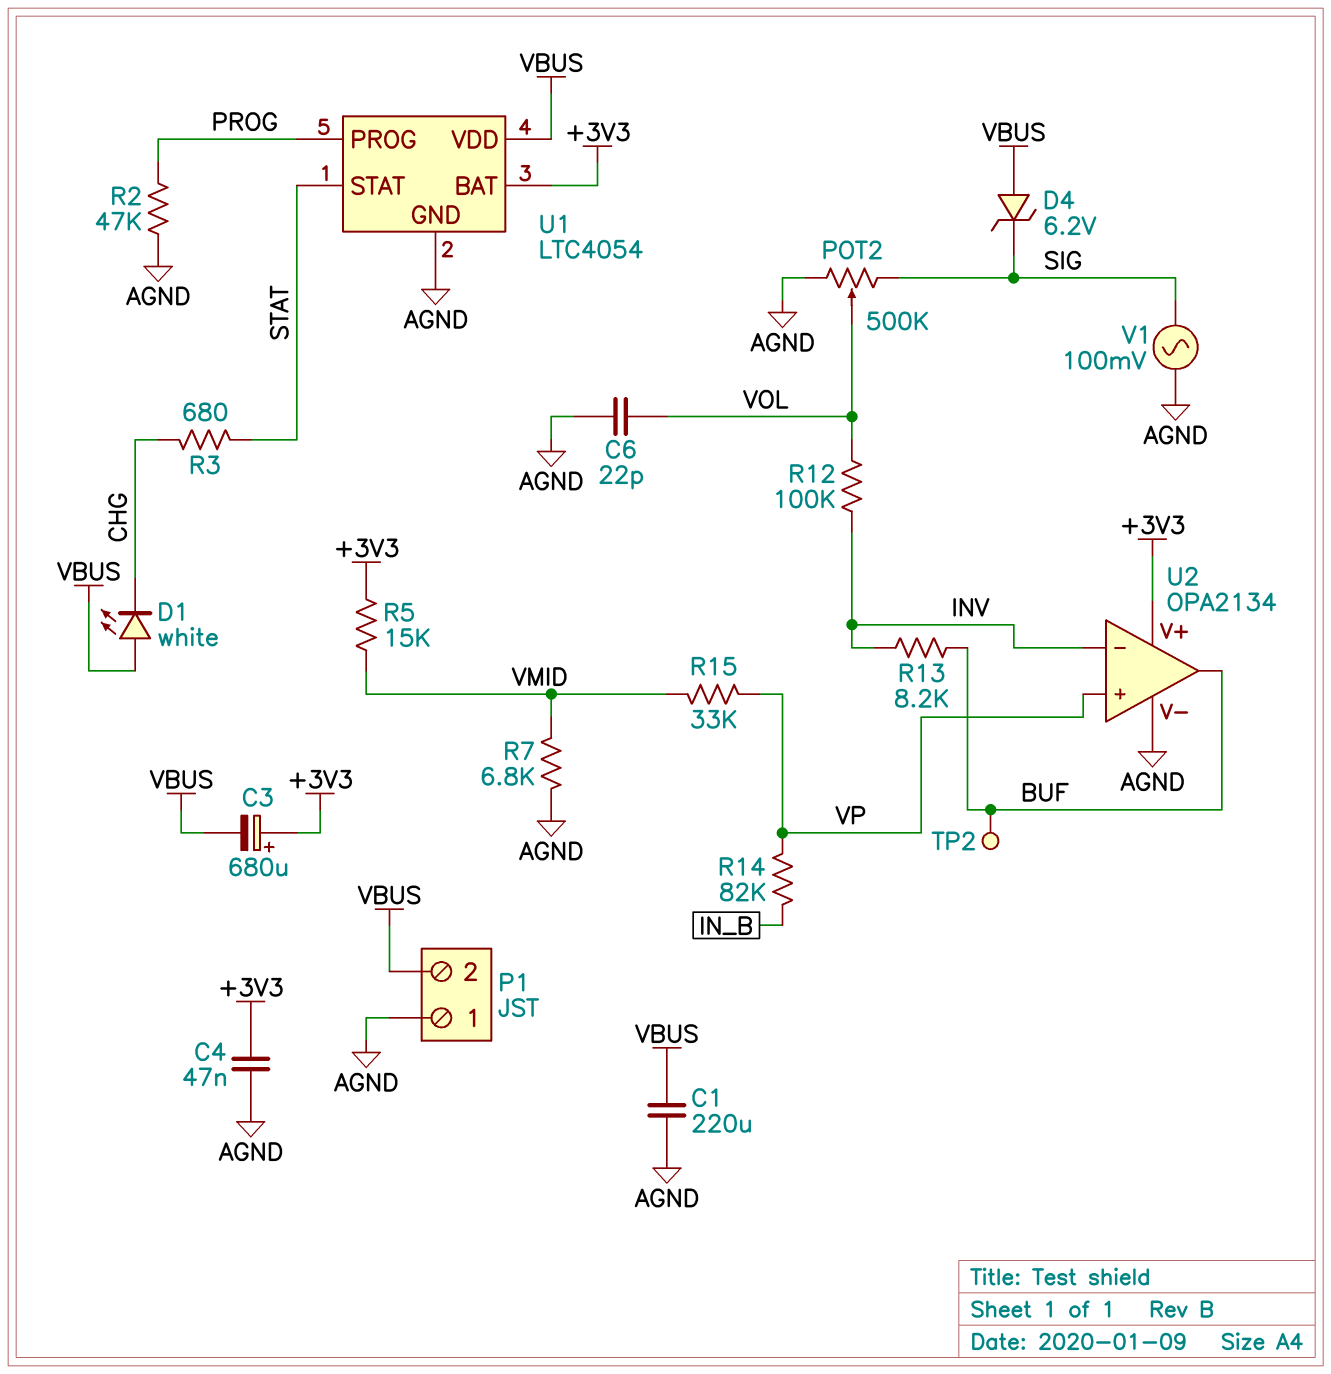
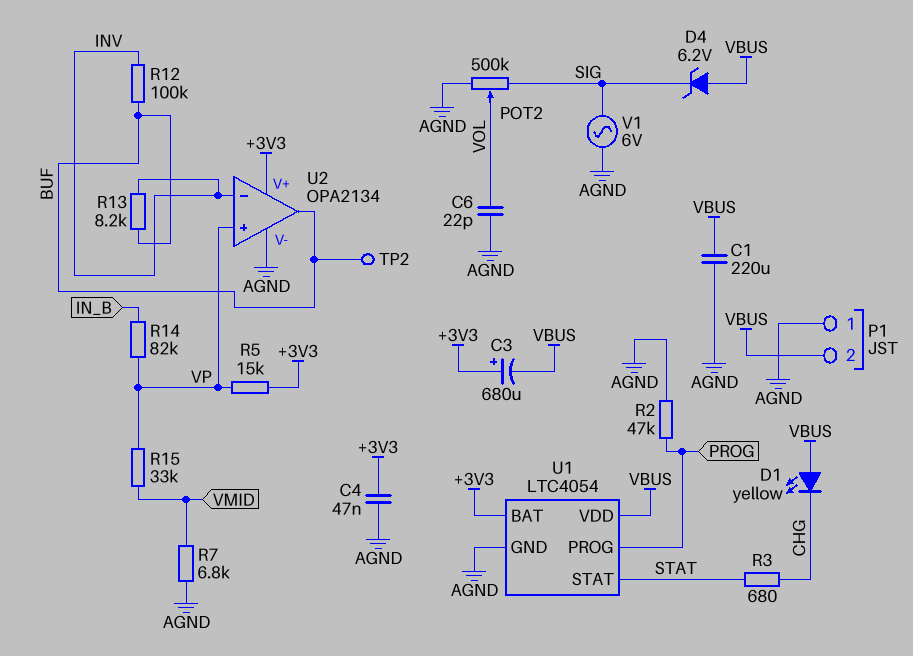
D1: LED white (A VBUS, K CHG) -> LED yellow (A VBUS, K CHG)
R5: 15k (+3V3, VMID) -> 15k (+3V3, VP)
R12: 100k (INV, VOL) -> 100k (BUF, INV)
V1: AC 100mV (AGND, SIG) -> AC 6V (AGND, SIG)

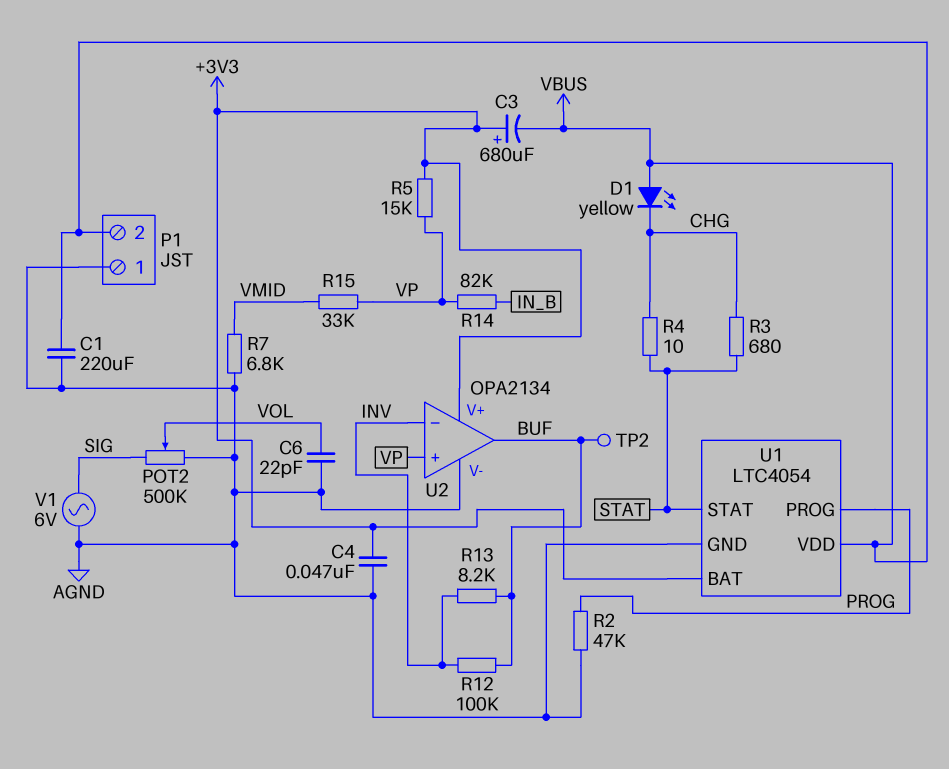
D4: zener 6.2V (A VBUS, K SIG) -> none
R4: none -> 10 (CHG, STAT)

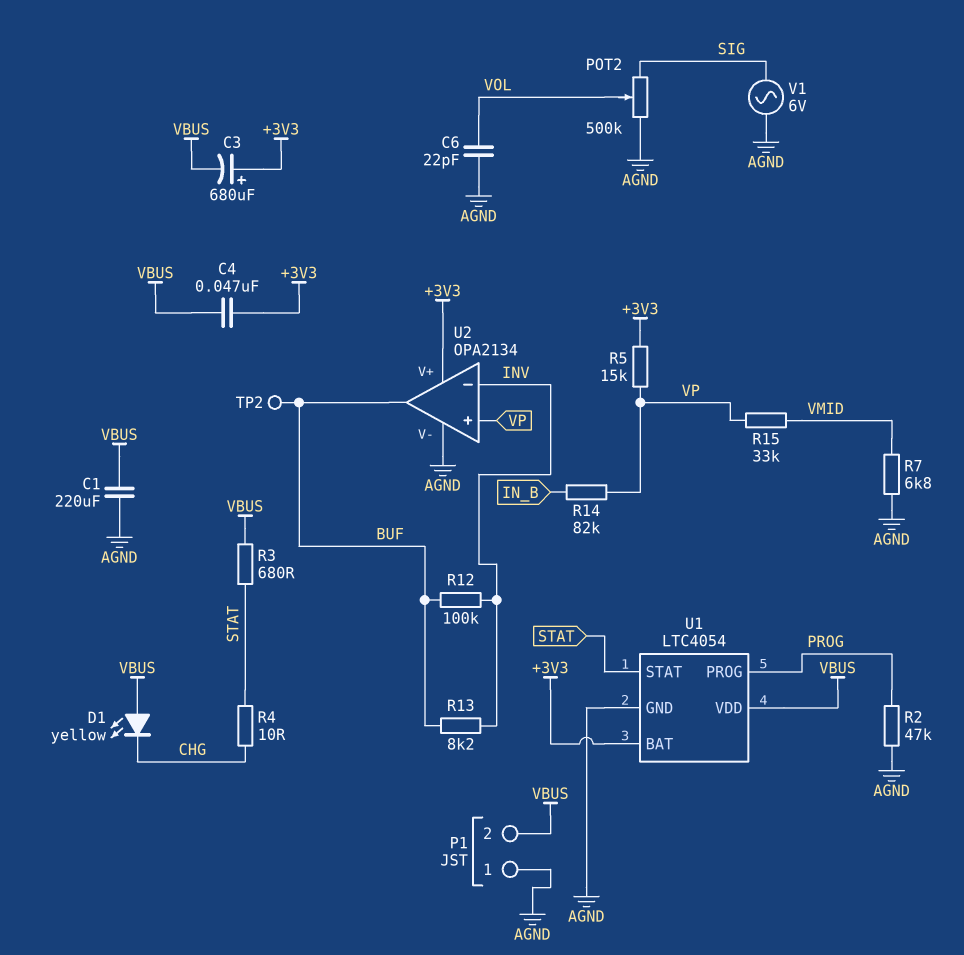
C4: 47nF (+3V3, AGND) -> 47nF (+3V3, VBUS)
R3: 680 (CHG, STAT) -> 680 (STAT, VBUS)

